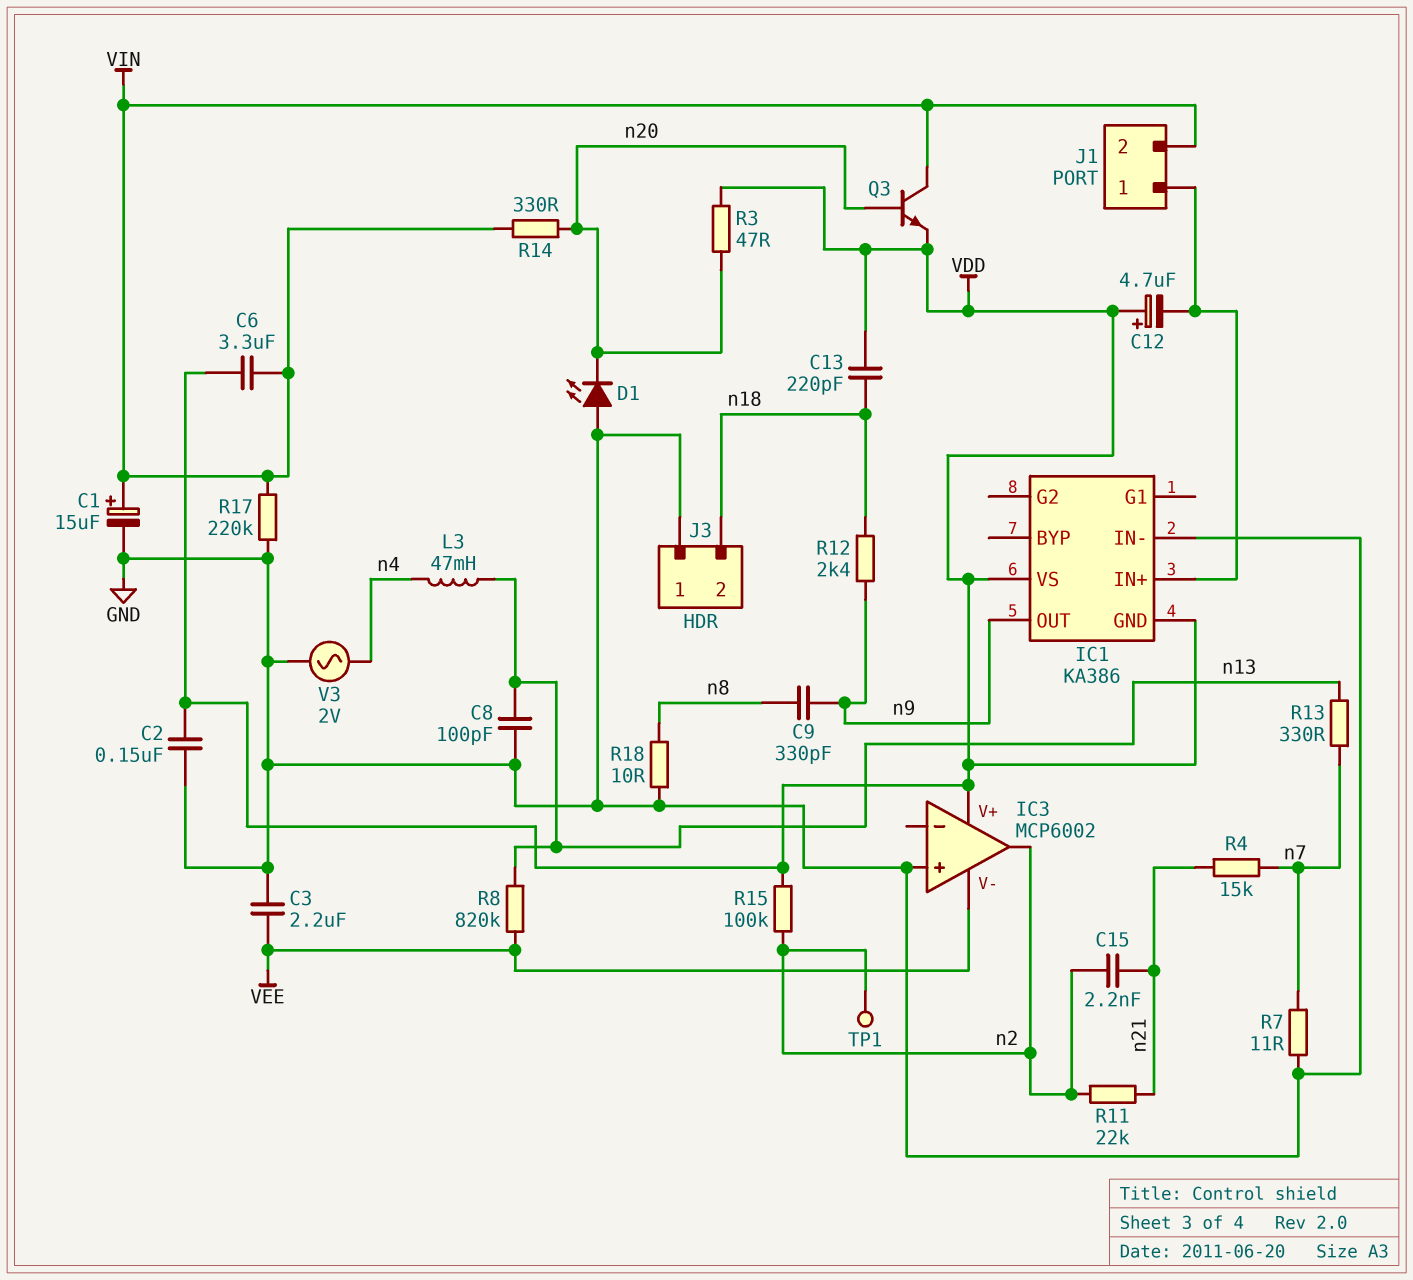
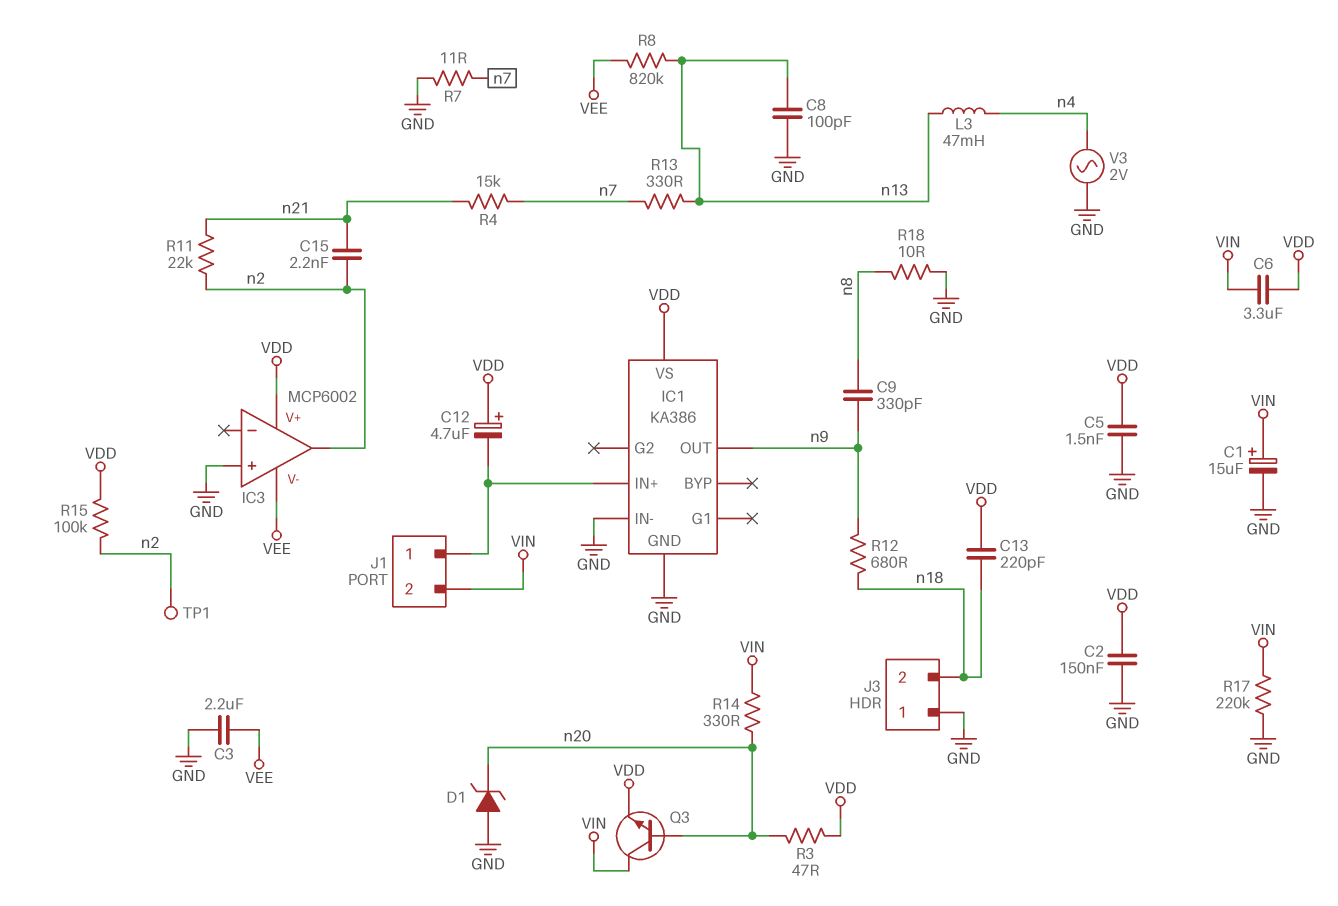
C5: none -> 1.5nF (GND, VDD)
D1: LED (A GND, K n20) -> zener (A GND, K n20)
IC1 pin GND: VDD -> GND
R12: 2.4k (n9, n18) -> 680 (n9, n18)

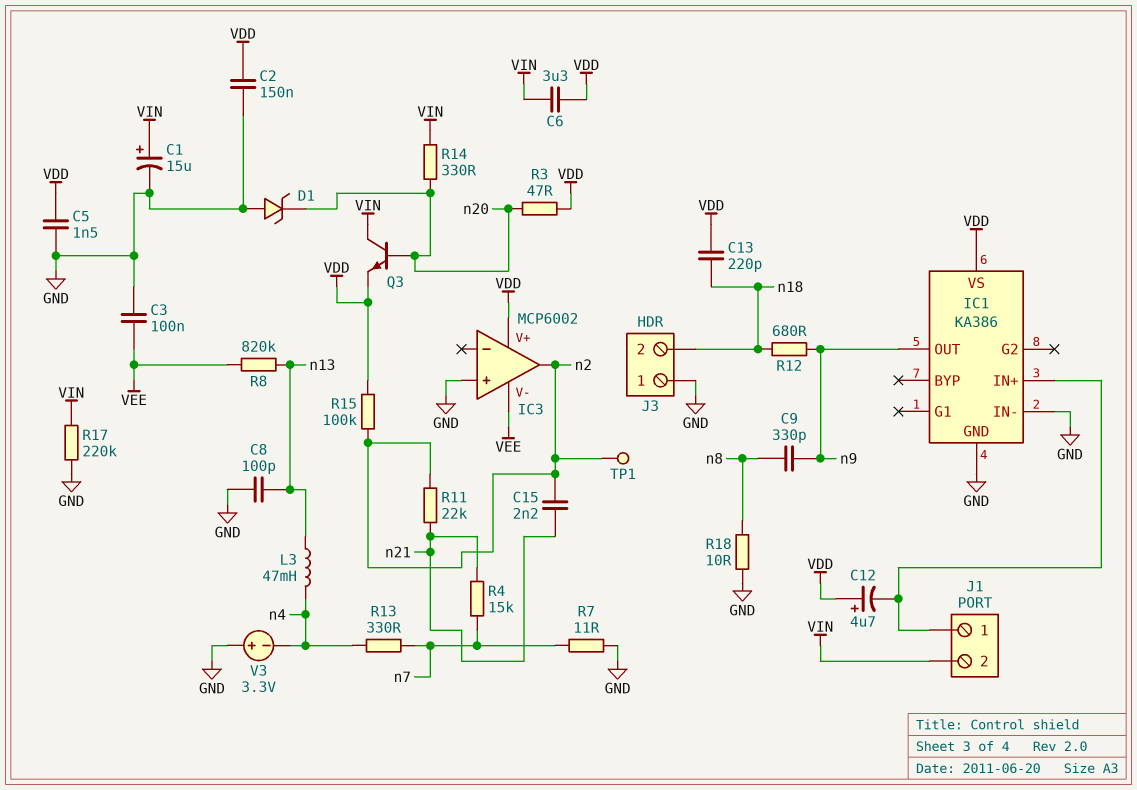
C3: 2.2uF (GND, VEE) -> 100nF (GND, VEE)
R13: 330 (n7, n13) -> 330 (n4, n7)
V3: AC 2V (GND, n4) -> 3.3V (plus GND, minus n4)

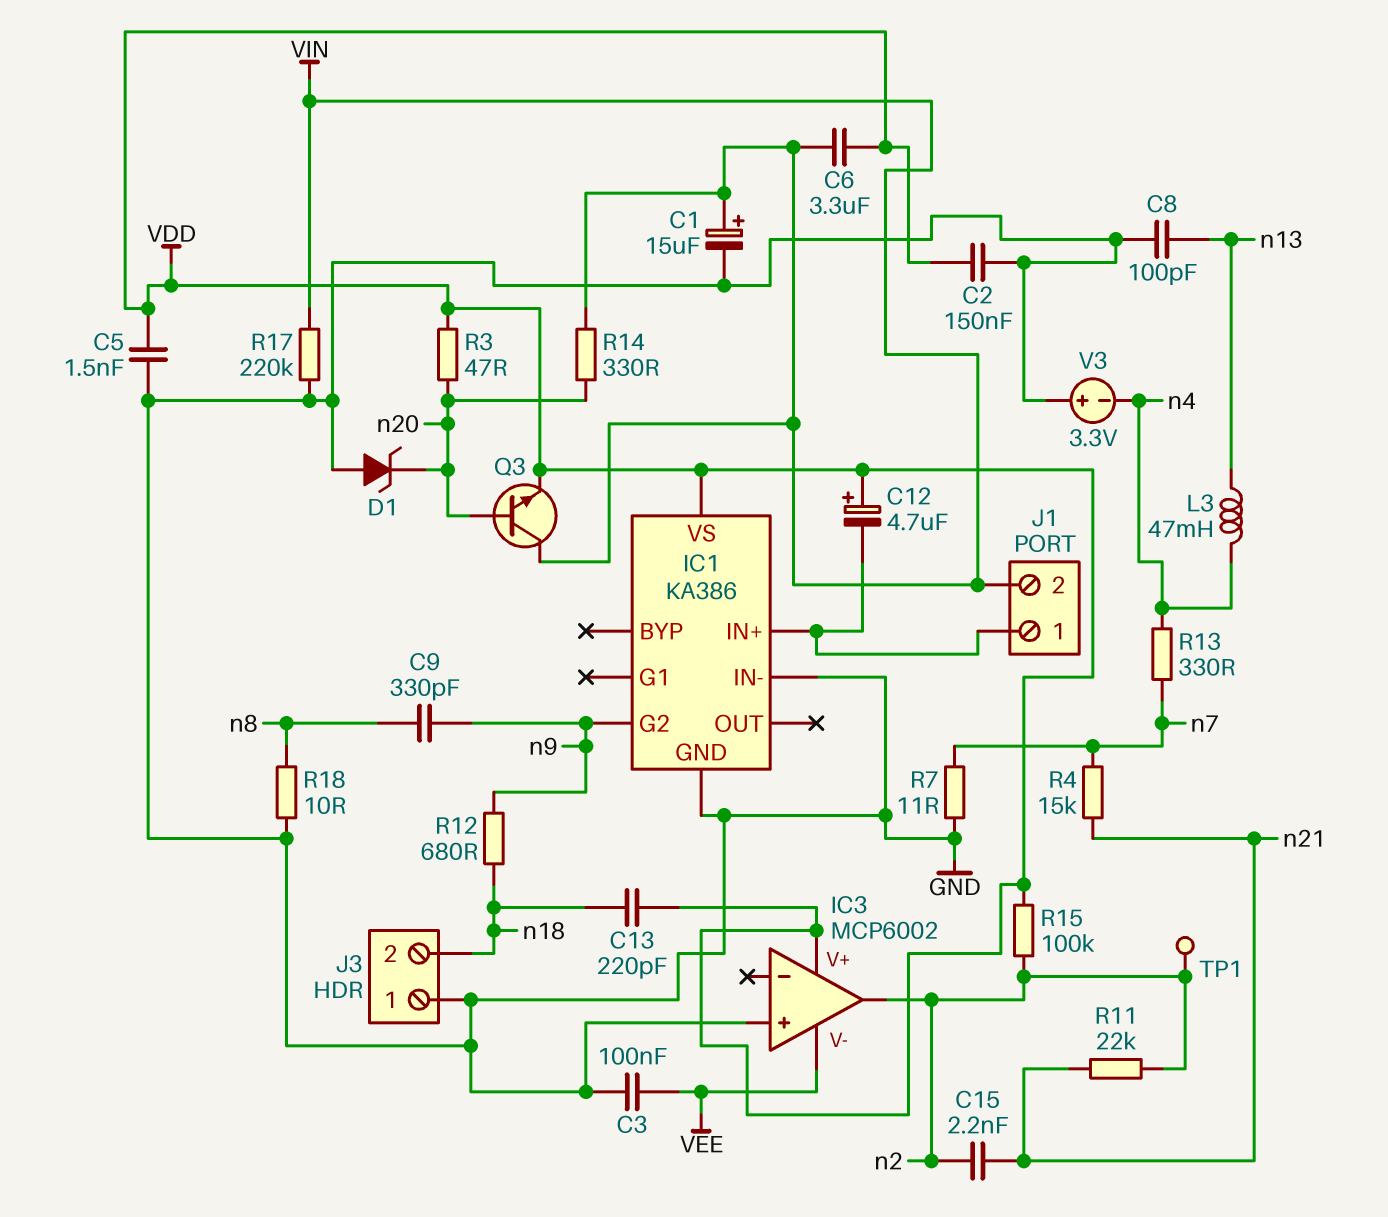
IC1 pin G2: none -> n9
IC1 pin OUT: n9 -> none
R8: 820k (VEE, n13) -> none

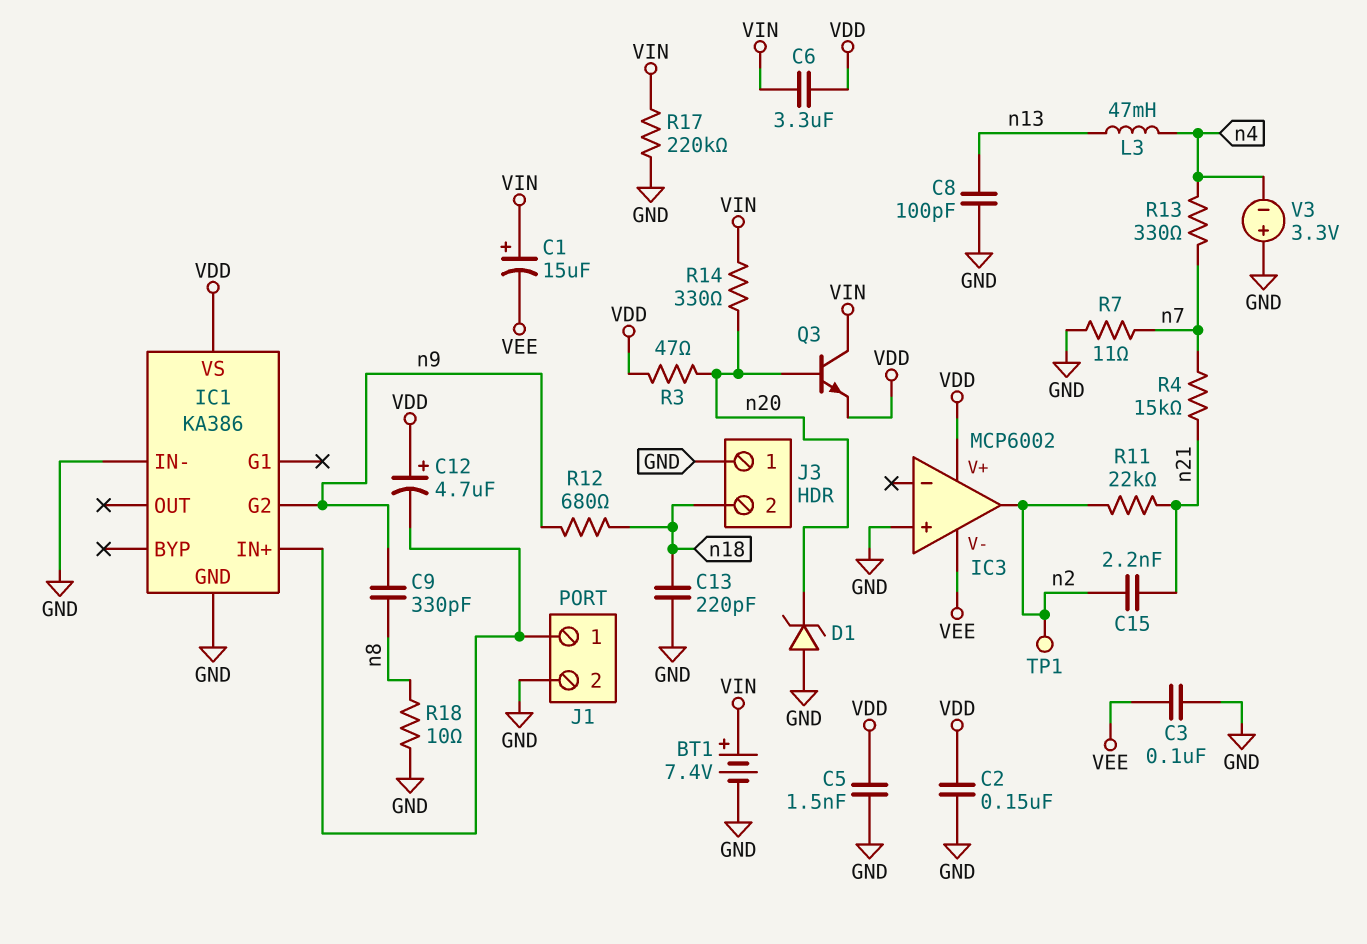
BT1: none -> 7.4V (plus VIN, minus GND)
C1: 15uF (plus VIN, minus GND) -> 15uF (plus VIN, minus VEE)
C13: 220pF (VDD, n18) -> 220pF (GND, n18)
J1 pin 2: VIN -> GND
R15: 100k (VDD, n2) -> none

